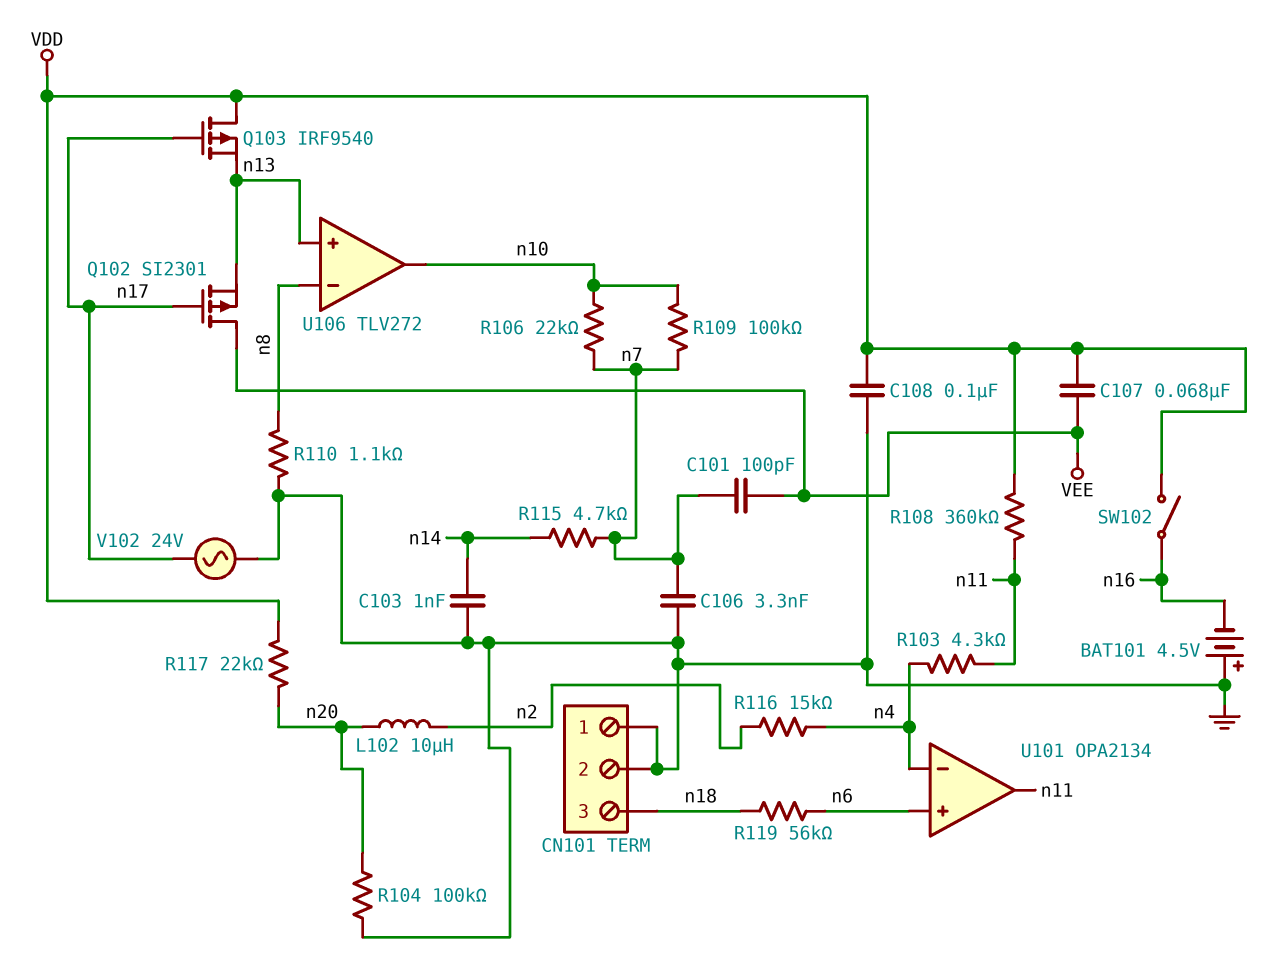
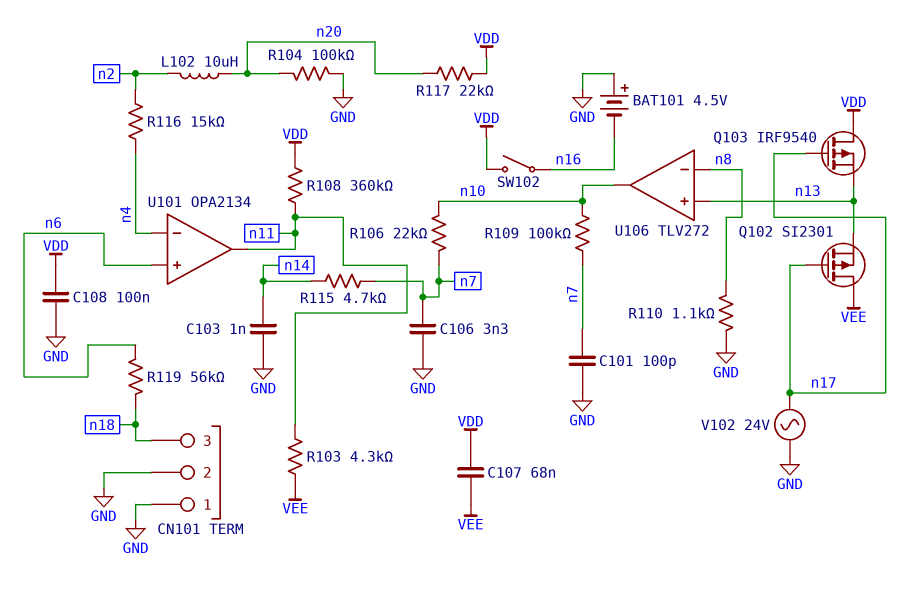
C101: 100pF (VEE, n7) -> 100pF (GND, n7)
R103: 4.3k (n4, n11) -> 4.3k (VEE, n11)

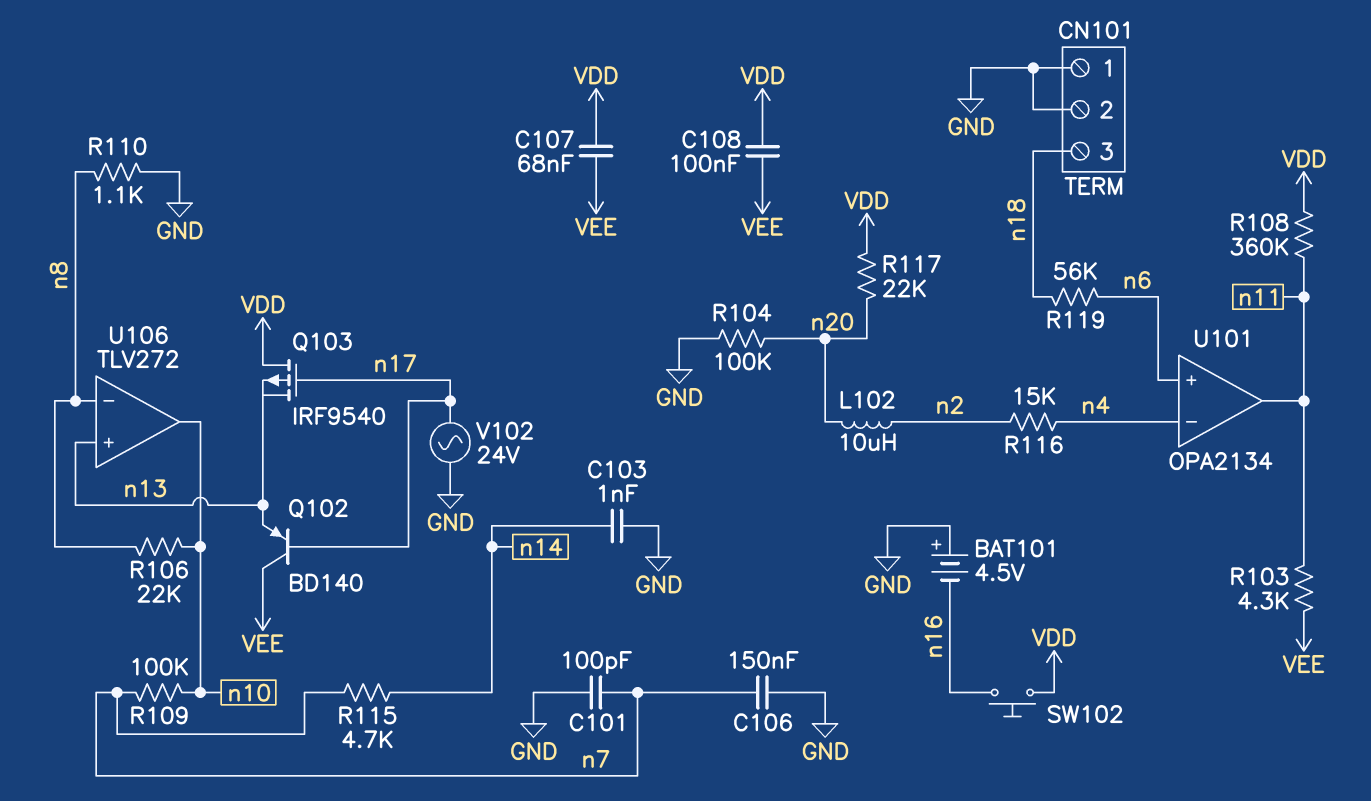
C106: 3.3nF (GND, n7) -> 150nF (GND, n7)
C108: 100nF (GND, VDD) -> 100nF (VDD, VEE)
Q102: PMOS SI2301 (G n17, D VEE, S n13) -> PNP BD140 (B n17, C VEE, E n13)
R106: 22k (n7, n10) -> 22k (n8, n10)
SW102: switch (VDD, n16) -> button (VDD, n16)

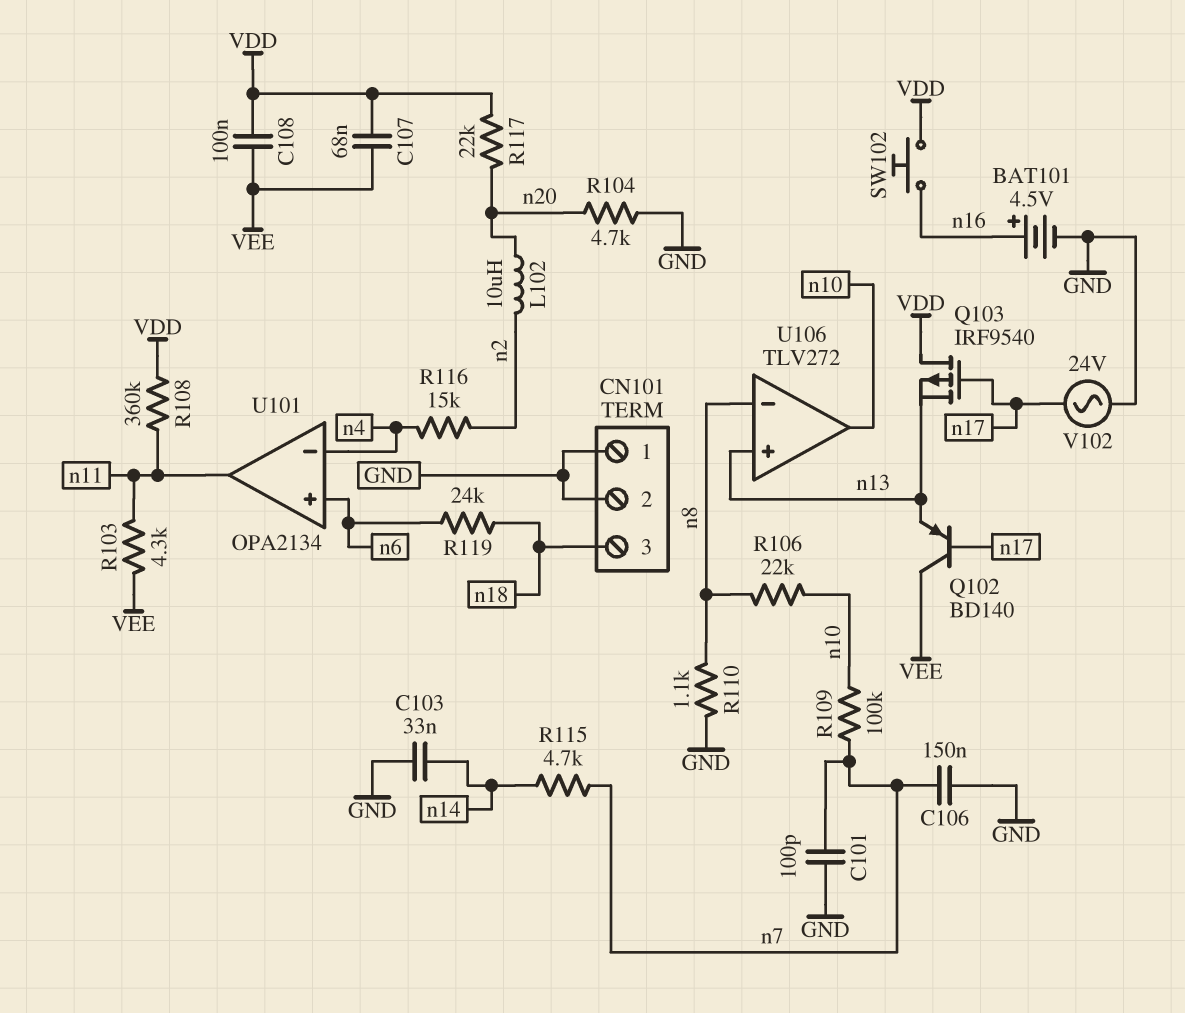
BAT101: 4.5V (plus GND, minus n16) -> 4.5V (plus n16, minus GND)
C103: 1nF (GND, n14) -> 33nF (GND, n14)
R104: 100k (GND, n20) -> 4.7k (GND, n20)
R119: 56k (n6, n18) -> 24k (n6, n18)

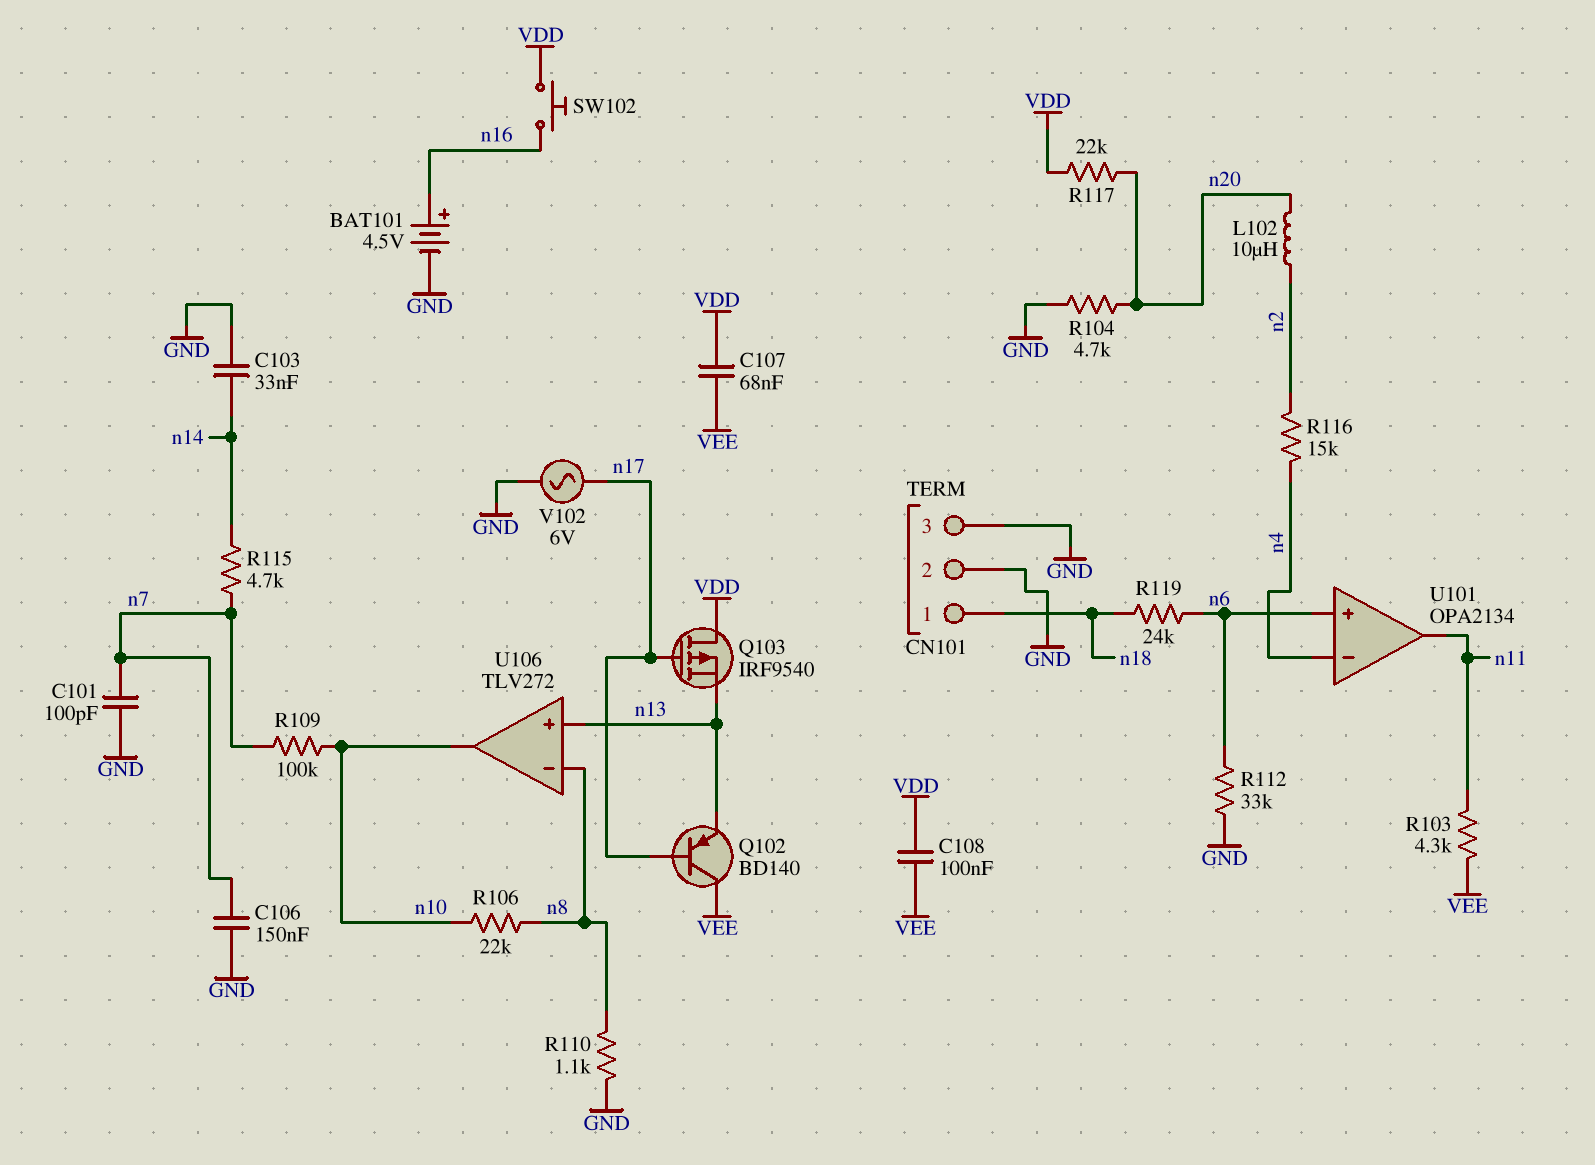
CN101 pin 1: GND -> n18
CN101 pin 3: n18 -> GND
R108: 360k (VDD, n11) -> none
R112: none -> 33k (GND, n6)
V102: AC 24V (GND, n17) -> AC 6V (GND, n17)

